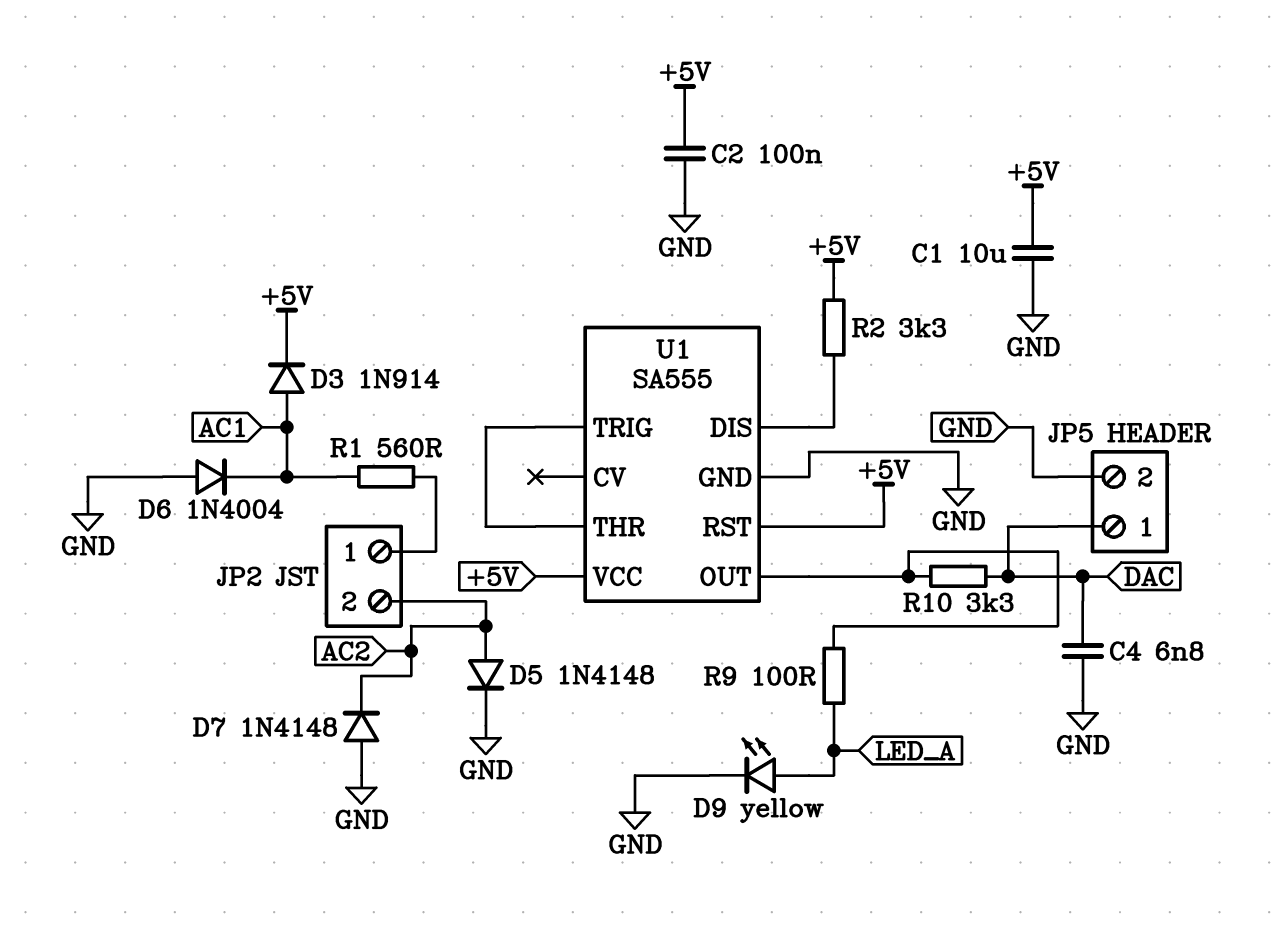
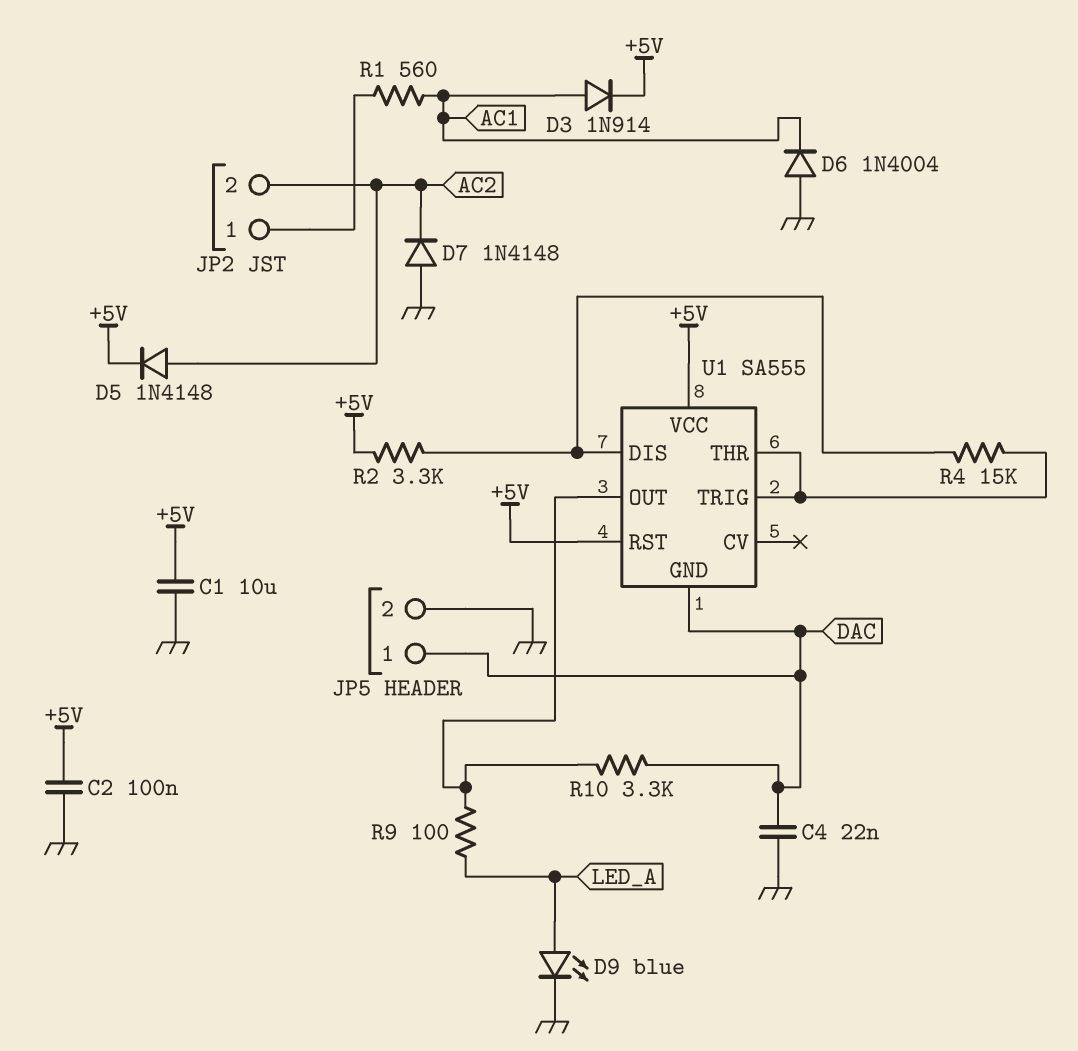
C4: 6.8nF (DAC, GND) -> 22nF (DAC, GND)
D5: diode 1N4148 (A AC2, K GND) -> diode 1N4148 (A AC2, K +5V)
D9: LED yellow (A LED_A, K GND) -> LED blue (A LED_A, K GND)
R4: none -> 15k (U1/DIS, U1/THR)
U1 pin GND: GND -> DAC

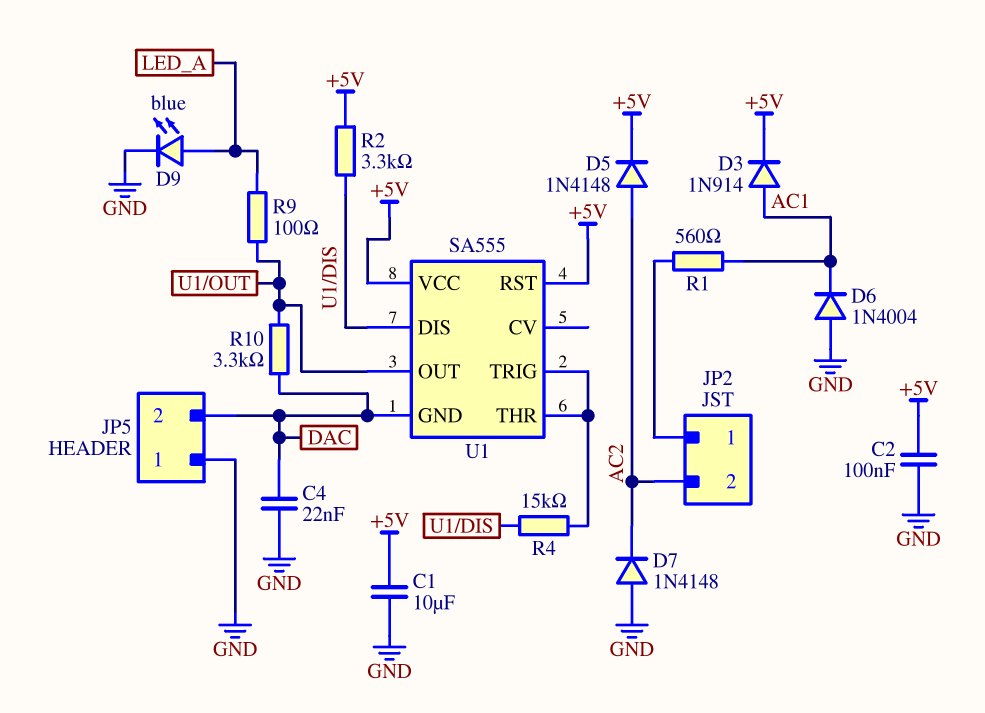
JP5 pin 1: DAC -> GND
JP5 pin 2: GND -> DAC

